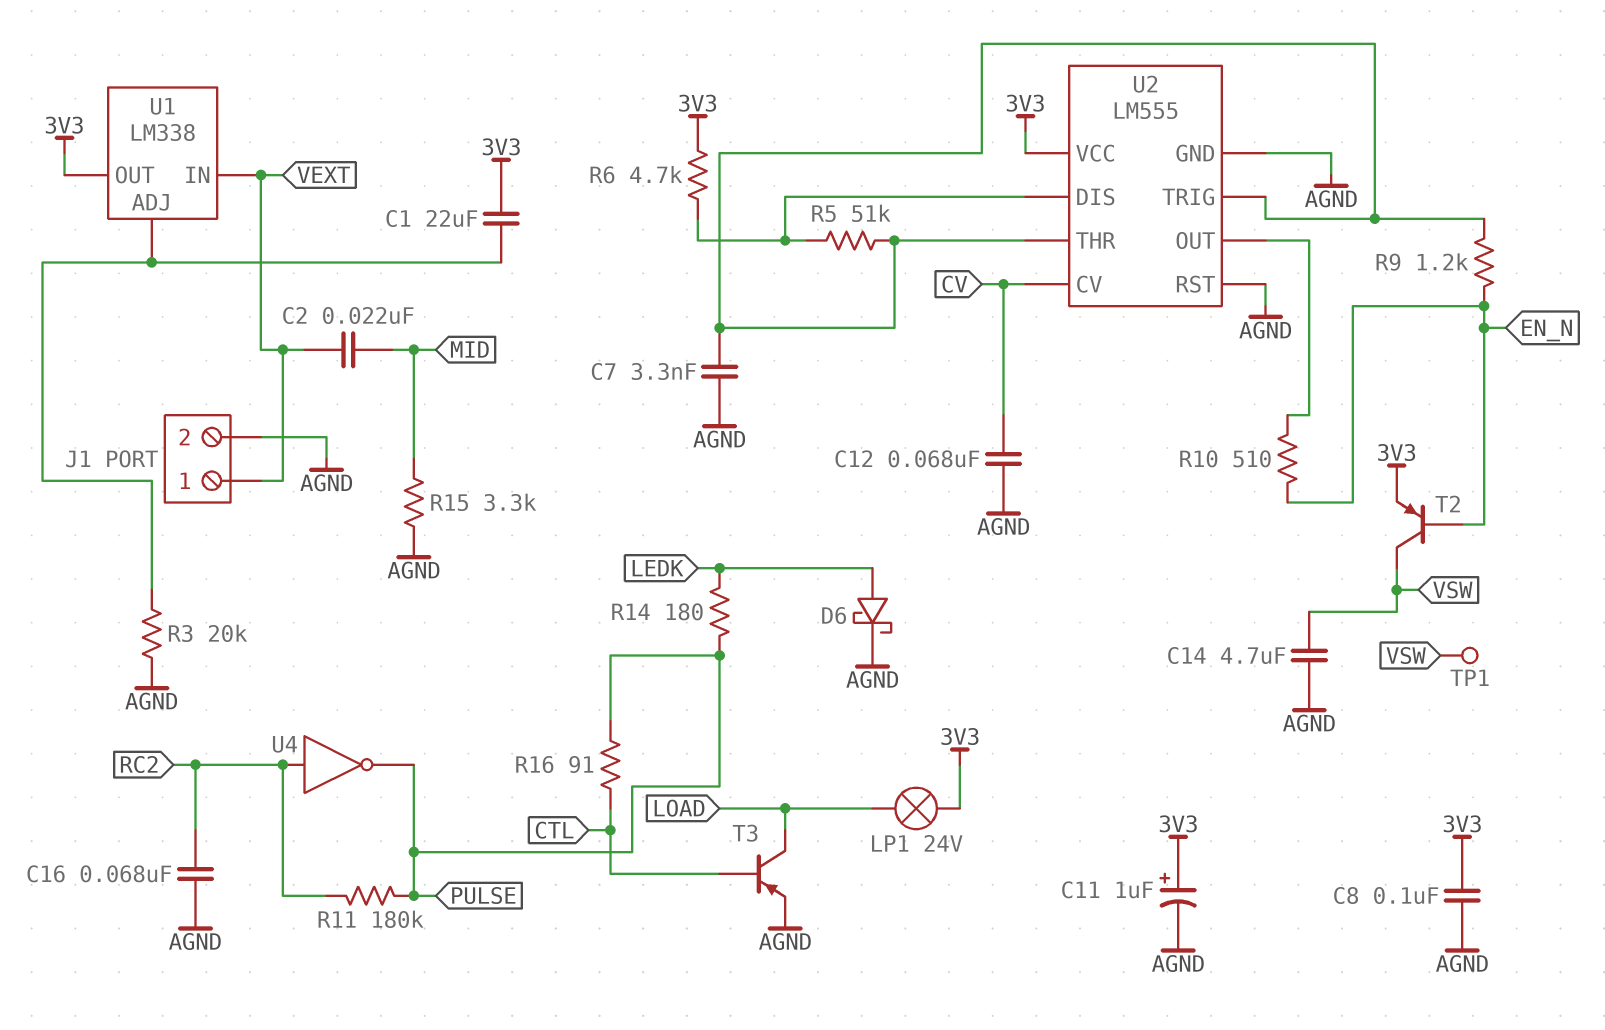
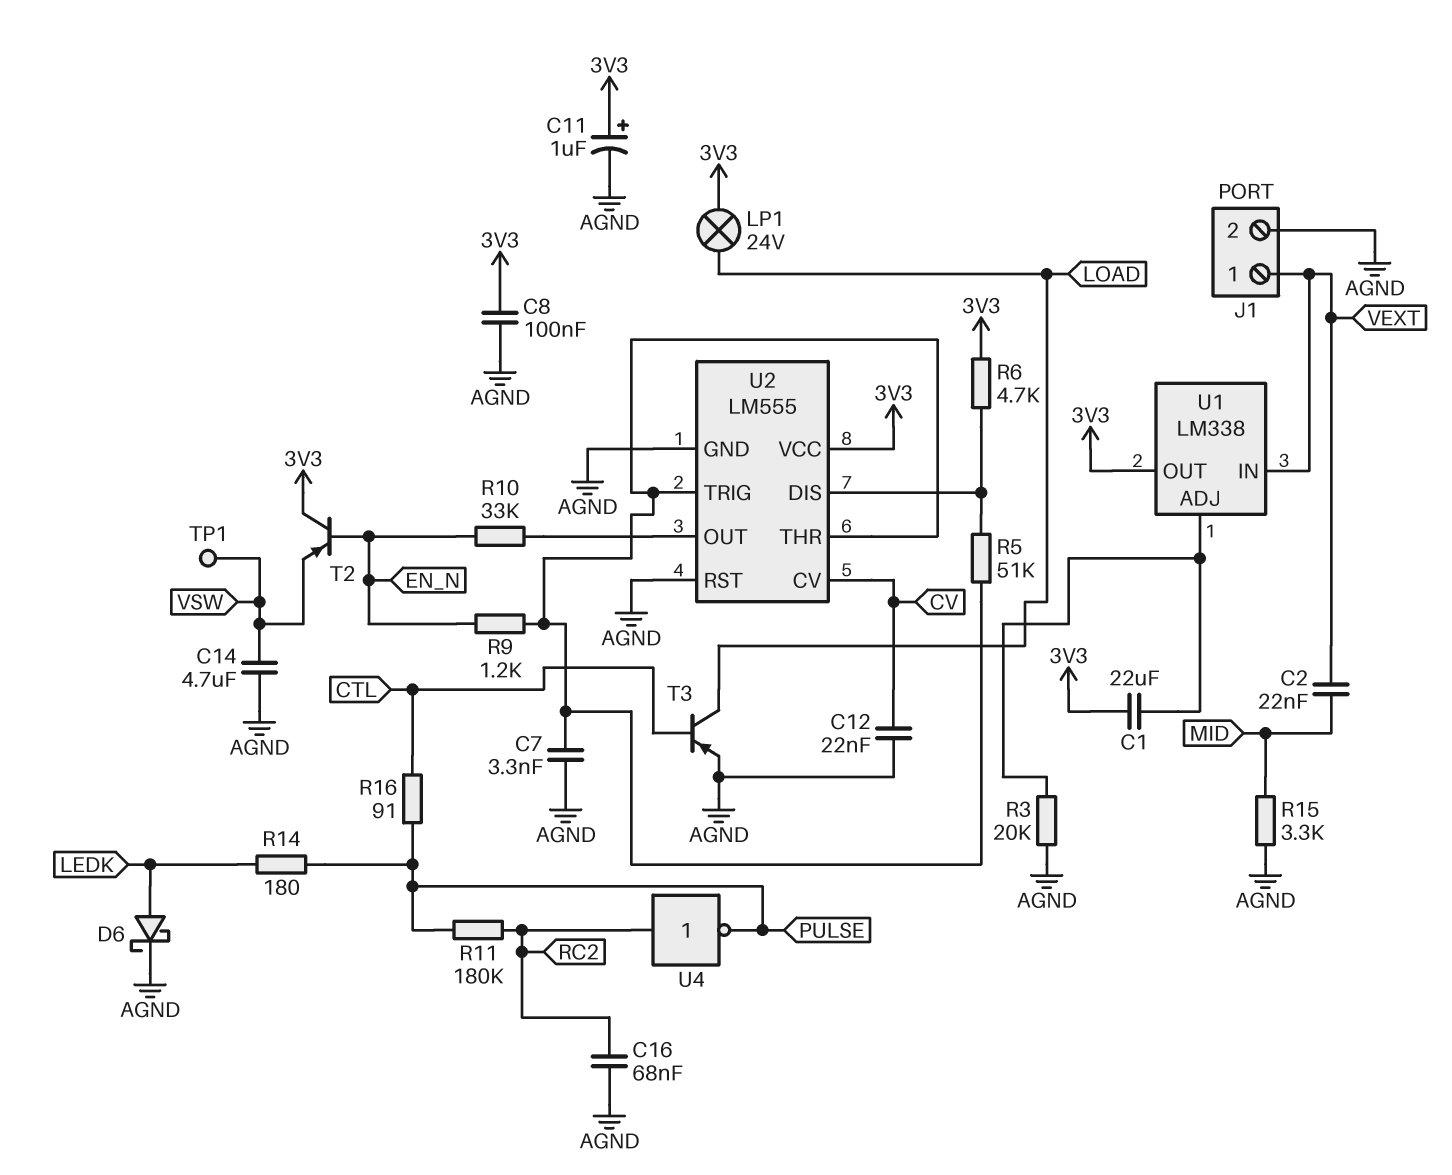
C12: 68nF (AGND, CV) -> 22nF (AGND, CV)
R10: 510 (EN_N, U2/OUT) -> 33k (EN_N, U2/OUT)
T2: PNP (B EN_N, C VSW, E 3V3) -> PNP (B EN_N, C 3V3, E VSW)

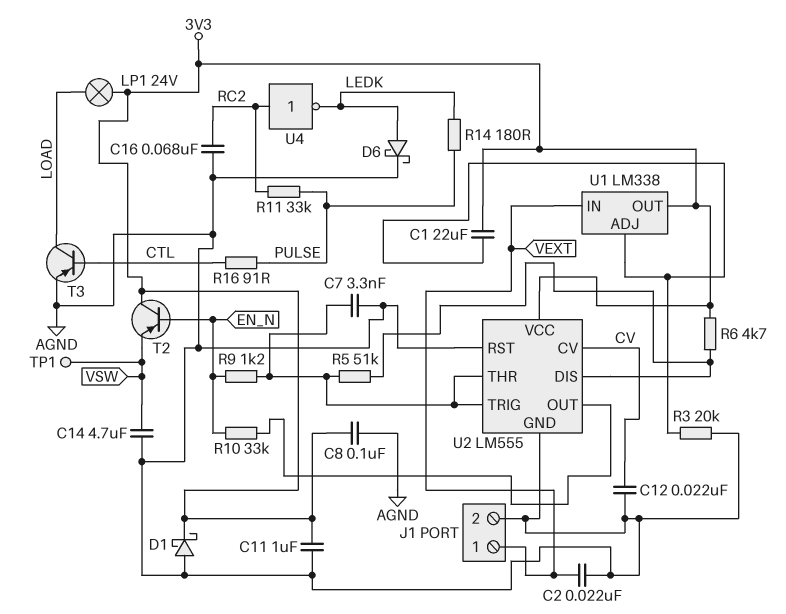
C2: 22nF (MID, VEXT) -> 22nF (AGND, VEXT)
C11: 1uF (plus 3V3, minus AGND) -> 1uF (3V3, AGND)
D1: none -> schottky (A AGND, K 3V3)
R11: 180k (PULSE, RC2) -> 33k (PULSE, RC2)
R15: 3.3k (AGND, MID) -> none
U4: NOT (in RC2, out PULSE) -> NOT (in RC2, out LEDK)

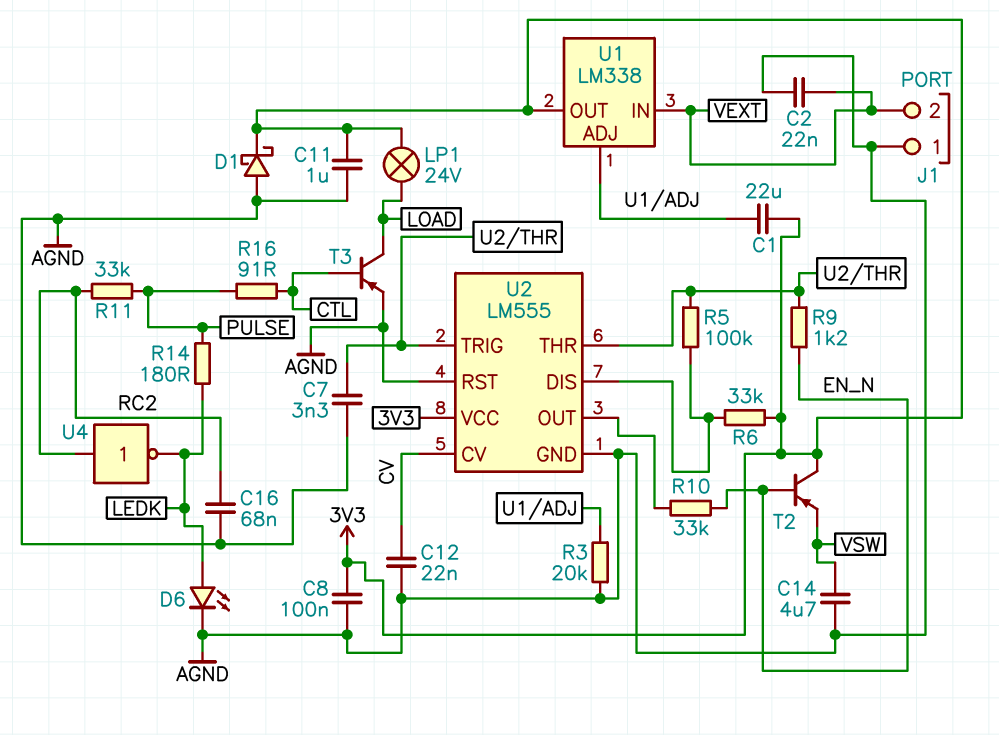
D6: schottky (A LEDK, K AGND) -> LED (A LEDK, K AGND)
J1 pin 1: VEXT -> AGND
J1 pin 2: AGND -> VEXT
R5: 51k (U2/DIS, U2/THR) -> 100k (U2/DIS, U2/THR)
R6: 4.7k (3V3, U2/DIS) -> 33k (3V3, U2/DIS)
TP1: test point (VSW) -> none

